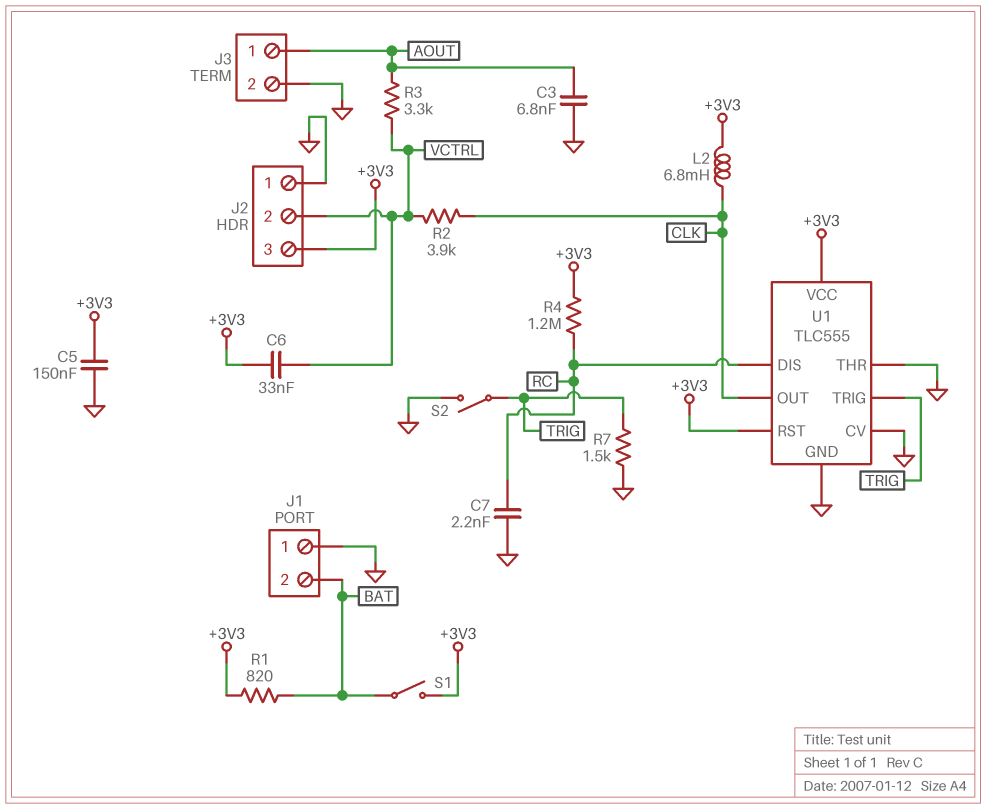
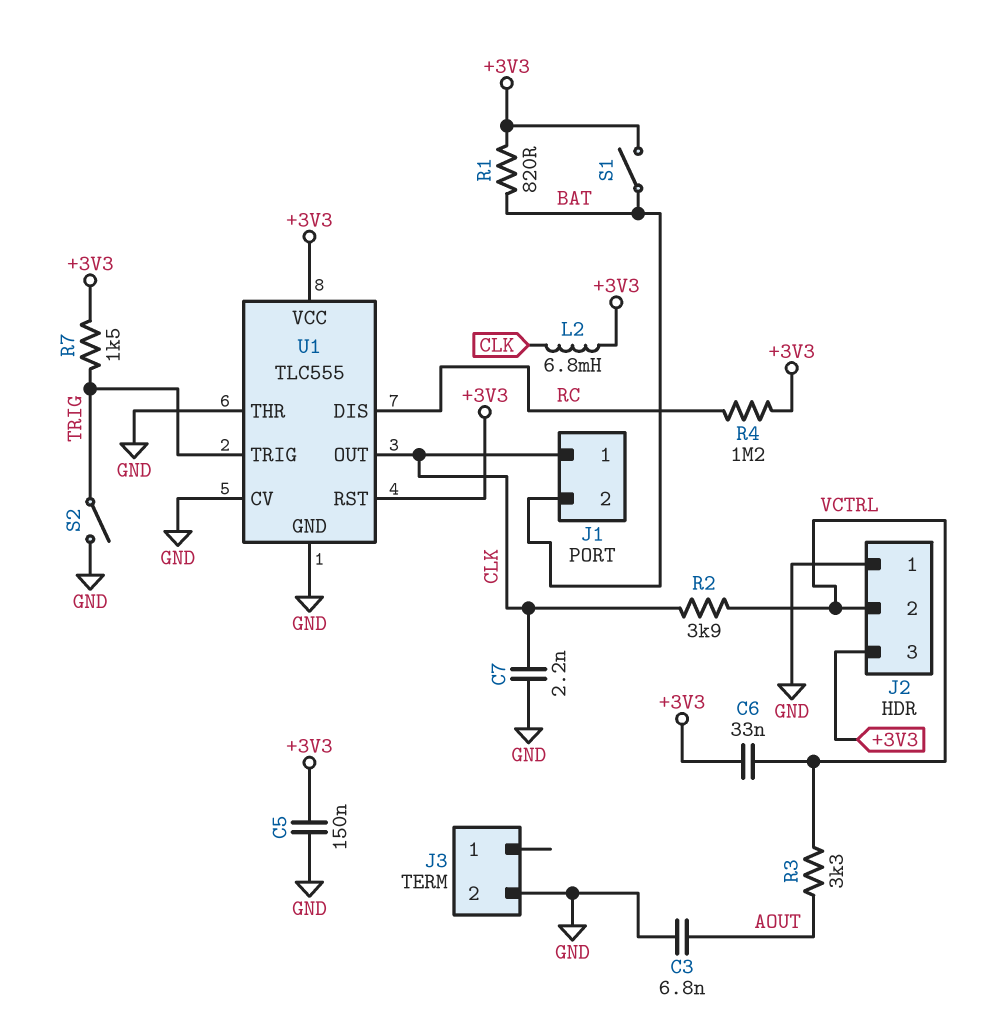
C7: 2.2nF (GND, RC) -> 2.2nF (CLK, GND)
J1 pin 1: GND -> CLK
J3 pin 1: AOUT -> none
R7: 1.5k (GND, TRIG) -> 1.5k (+3V3, TRIG)

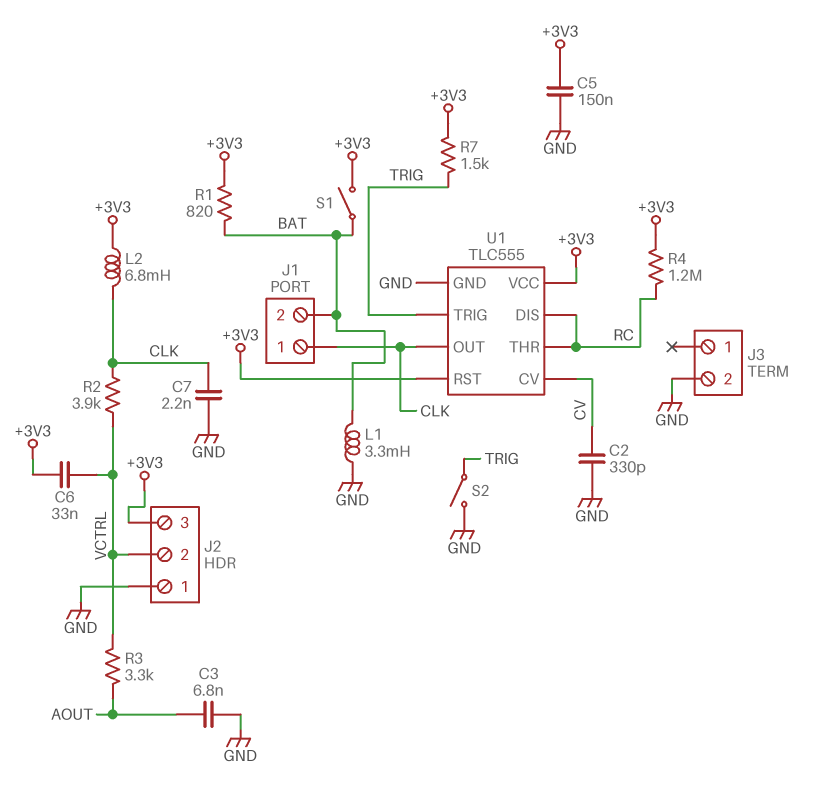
C2: none -> 330pF (CV, GND)
L1: none -> 3.3mH (BAT, GND)
U1 pin CV: GND -> CV
U1 pin THR: GND -> RC

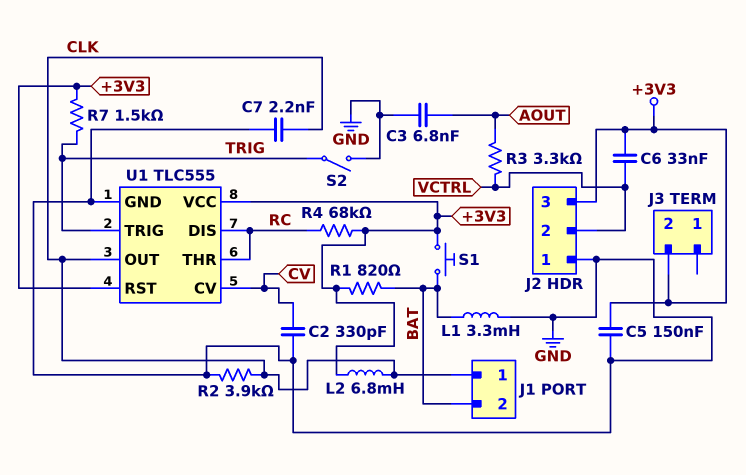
J3 pin 2: GND -> +3V3
R2: 3.9k (CLK, VCTRL) -> 3.9k (CLK, GND)
R4: 1.2M (+3V3, RC) -> 68k (+3V3, RC)
S1: switch (+3V3, BAT) -> button (+3V3, BAT)

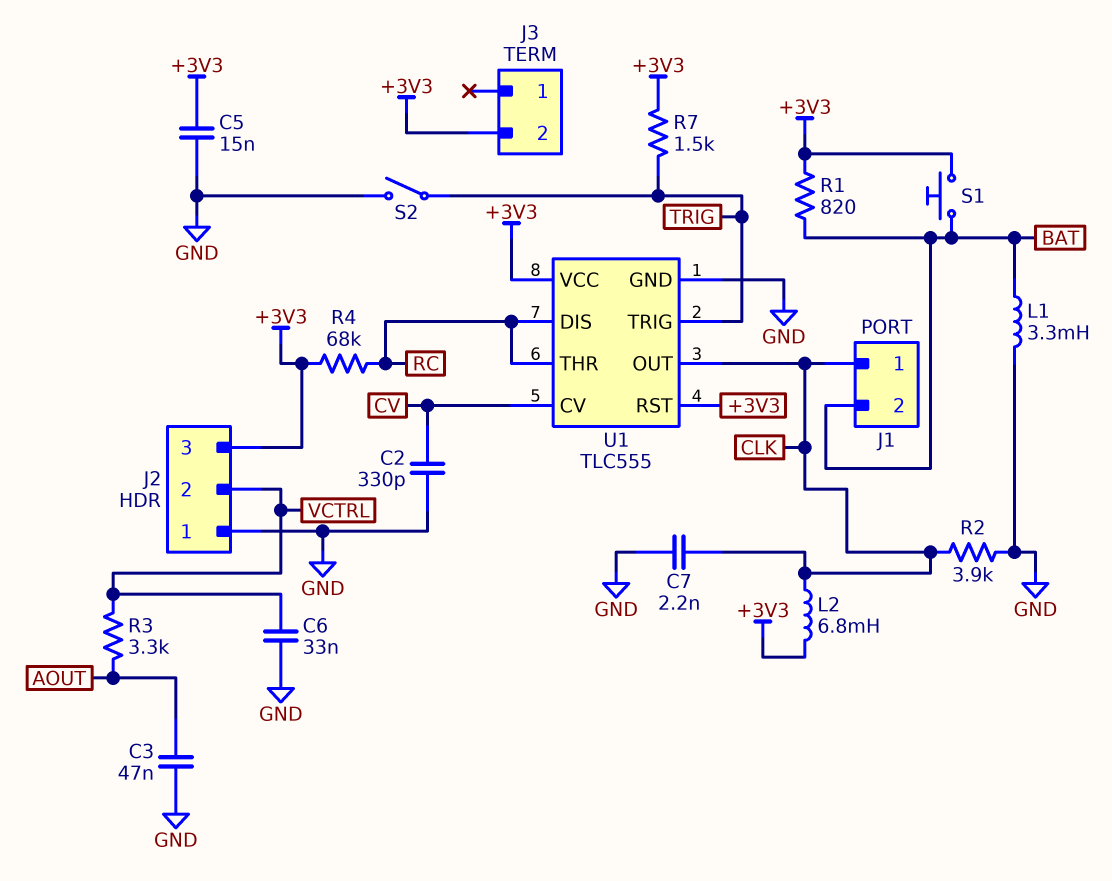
C3: 6.8nF (AOUT, GND) -> 47nF (AOUT, GND)
C5: 150nF (+3V3, GND) -> 15nF (+3V3, GND)
C6: 33nF (+3V3, VCTRL) -> 33nF (GND, VCTRL)

